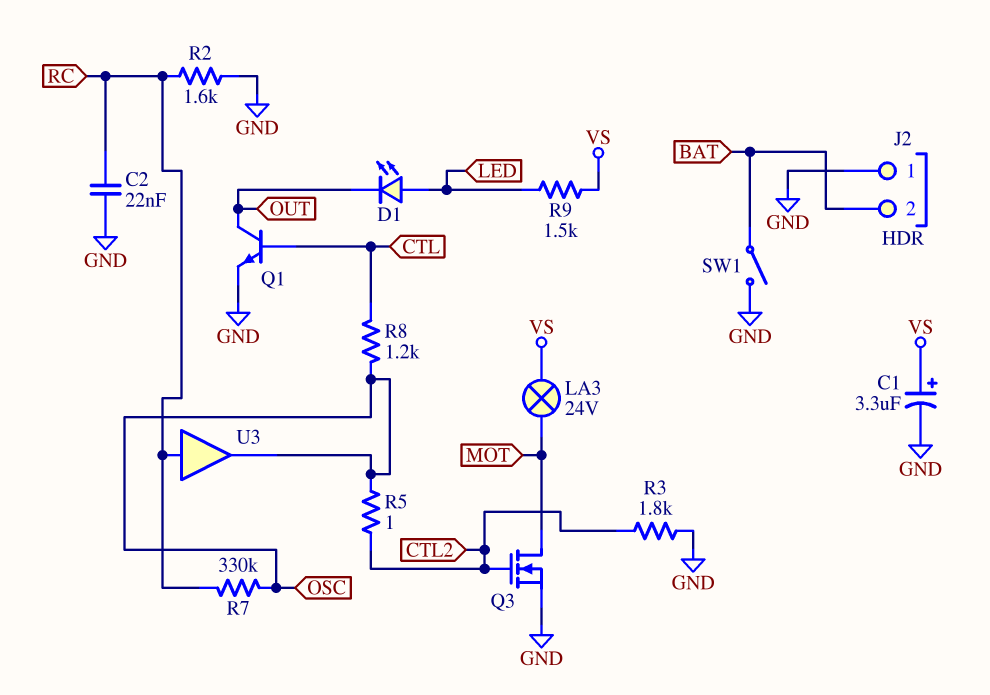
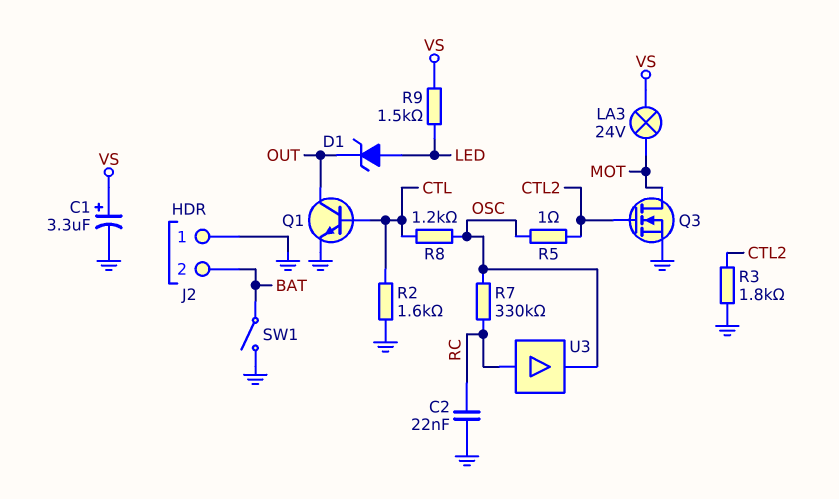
D1: LED (A LED, K OUT) -> zener (A LED, K OUT)
R2: 1.6k (GND, RC) -> 1.6k (CTL, GND)

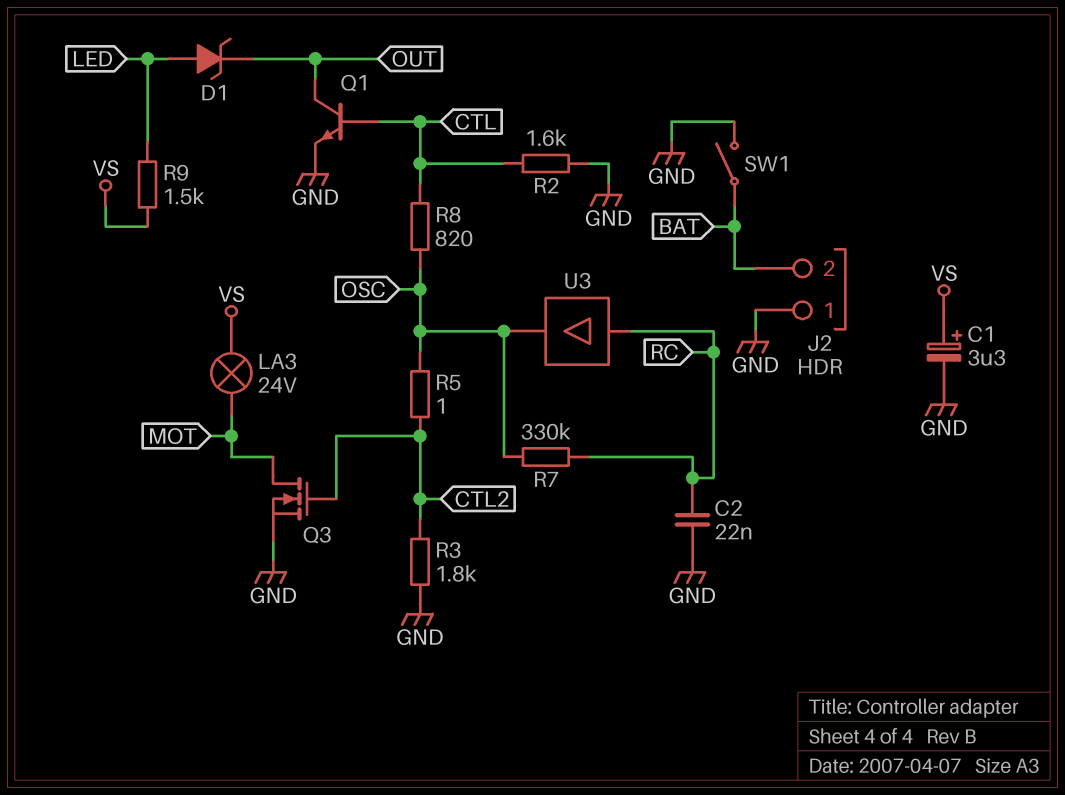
R8: 1.2k (CTL, OSC) -> 820 (CTL, OSC)

